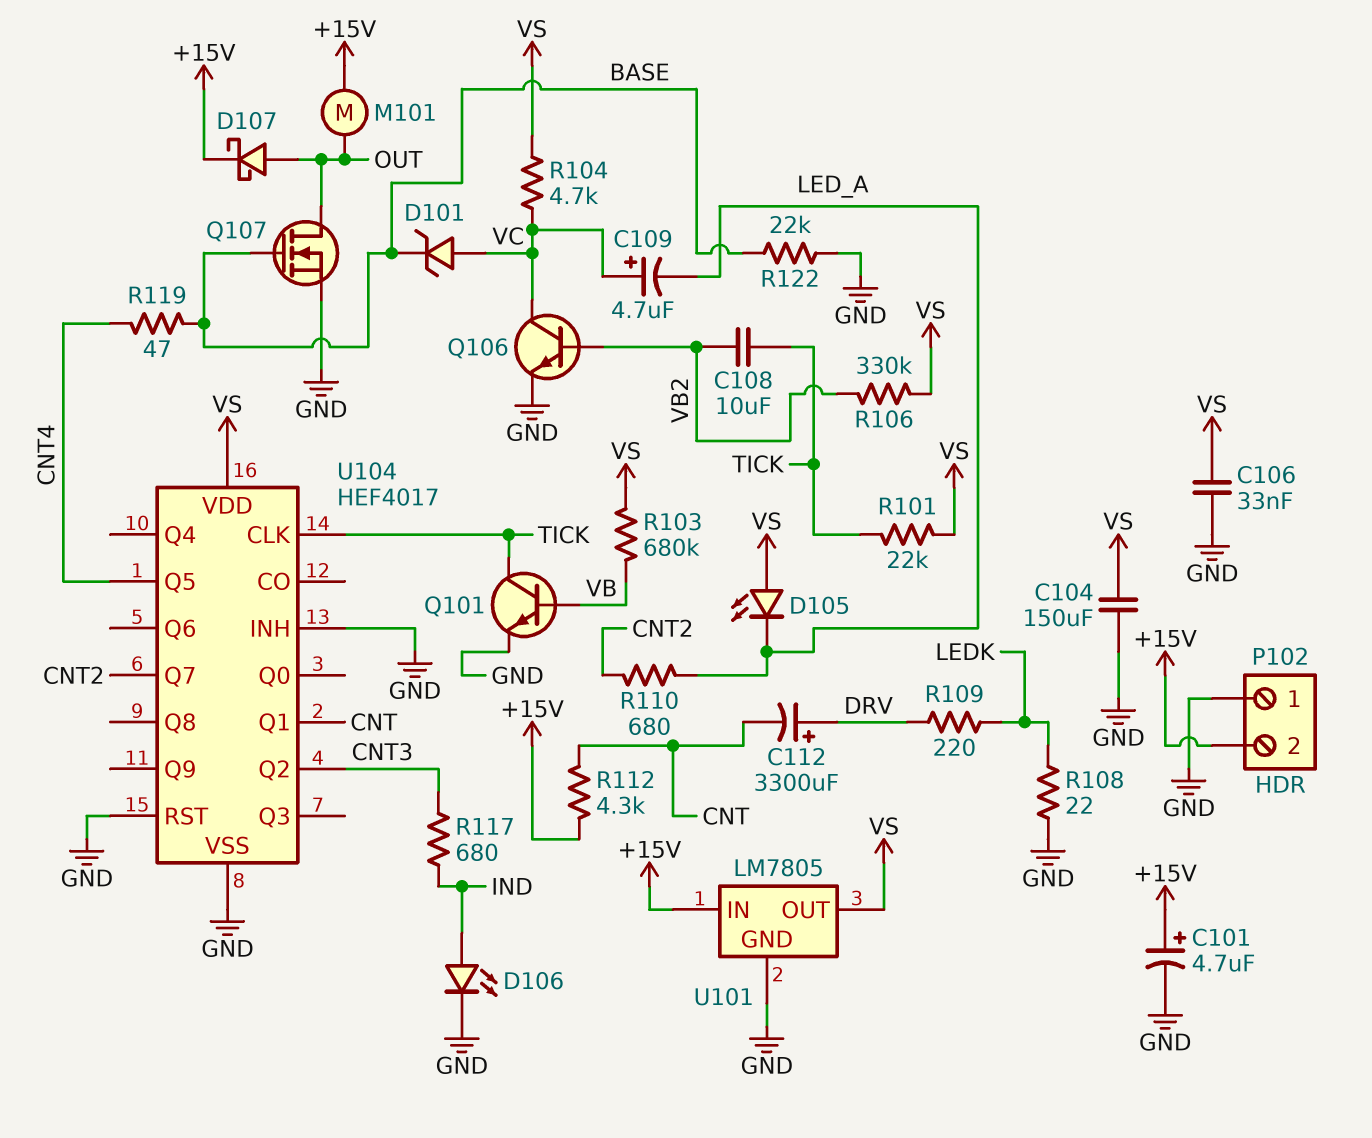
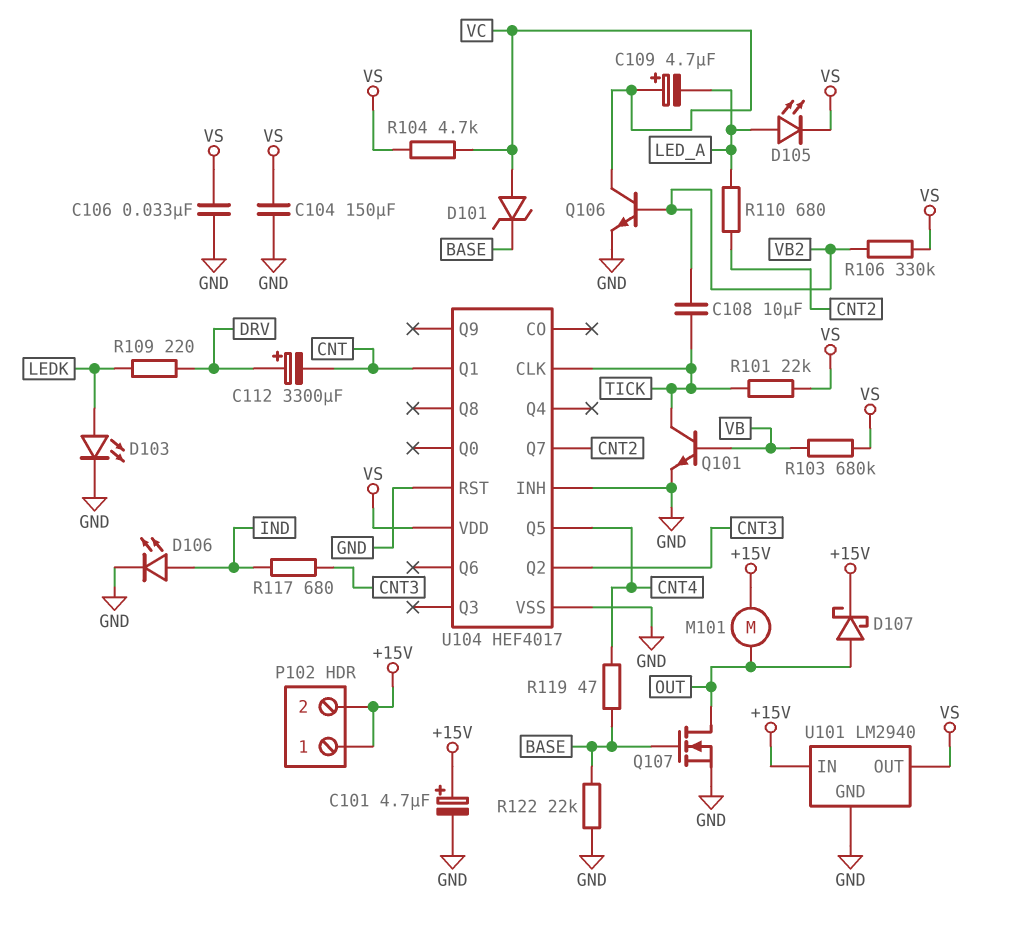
D103: none -> LED (A LEDK, K GND)
D105: LED (A VS, K LED_A) -> LED (A LED_A, K VS)
P102 pin 1: GND -> +15V
R108: 22 (GND, LEDK) -> none
R112: 4.3k (+15V, CNT) -> none
U101: LM7805 -> LM2940

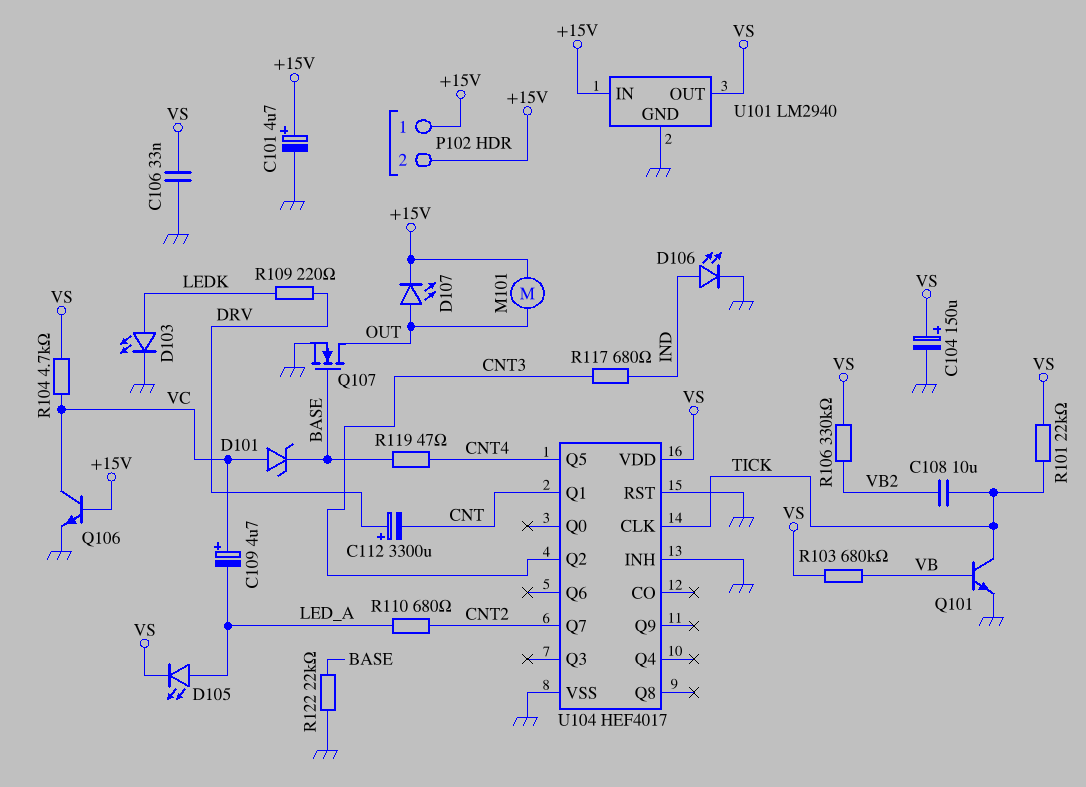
C104: 150uF (GND, VS) -> 150uF (plus VS, minus GND)
D107: schottky (A OUT, K +15V) -> LED (A OUT, K +15V)
Q106: NPN (B VB2, C VC, E GND) -> NPN (B +15V, C VC, E GND)

